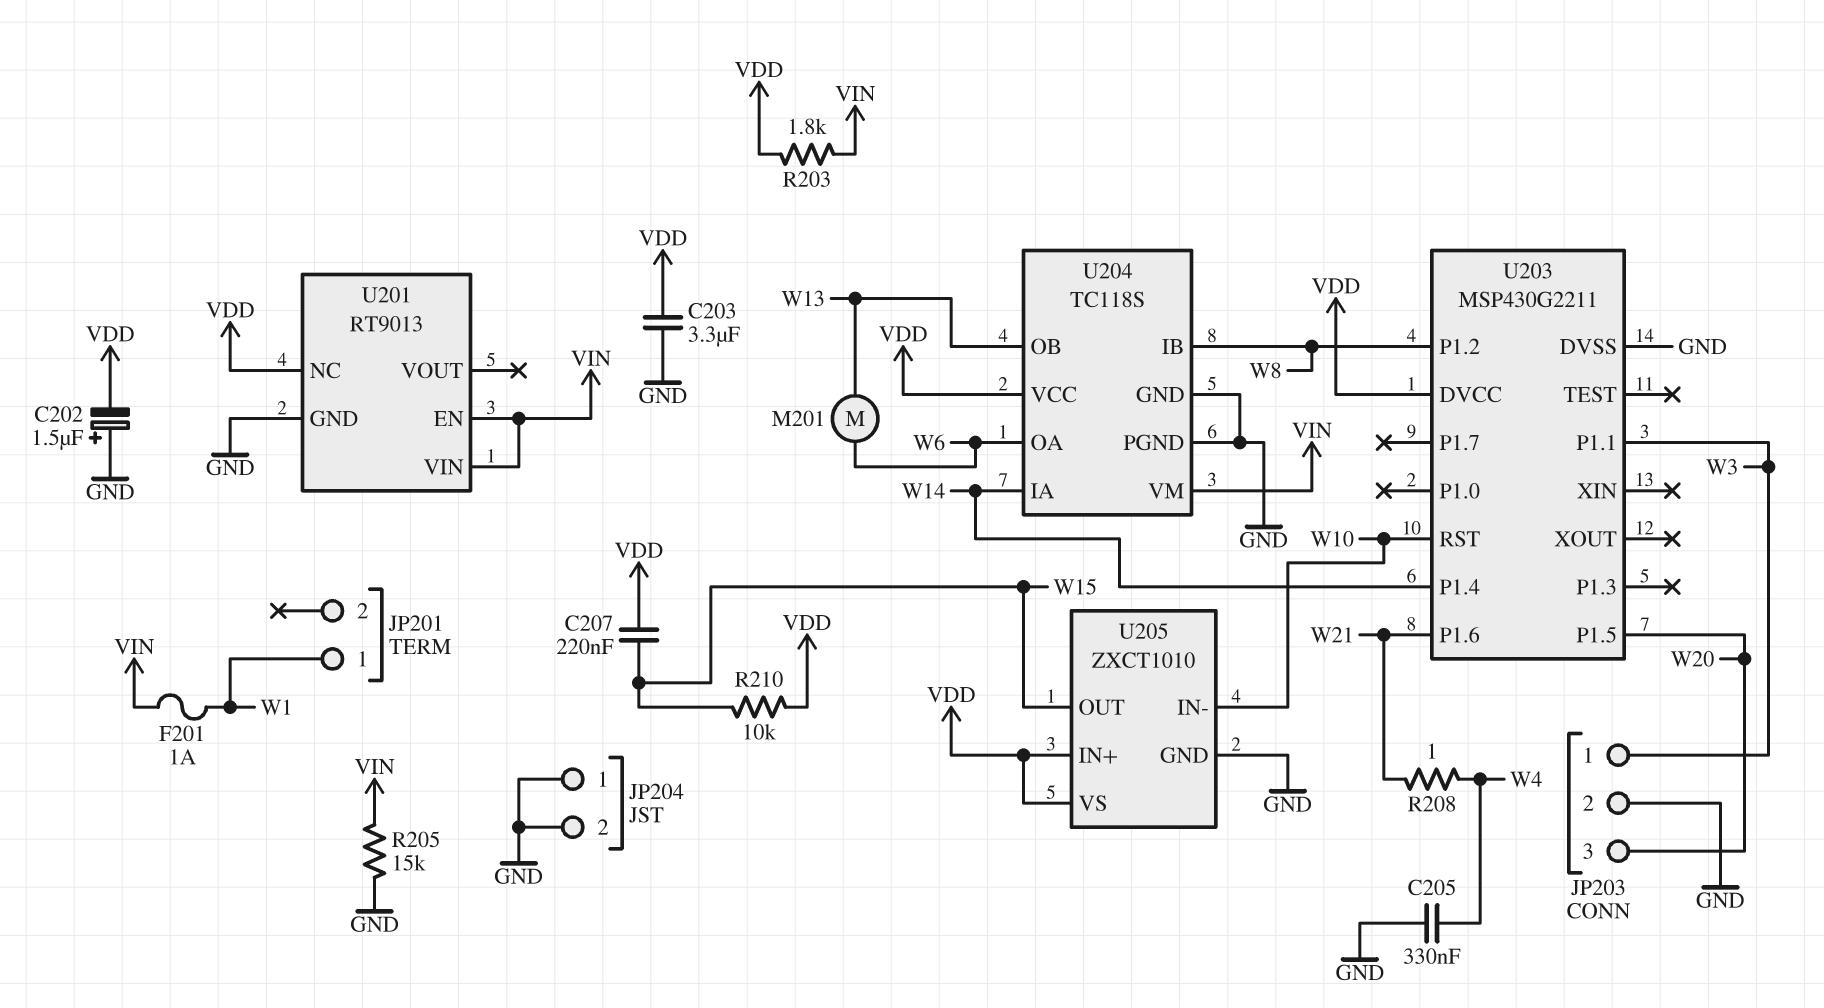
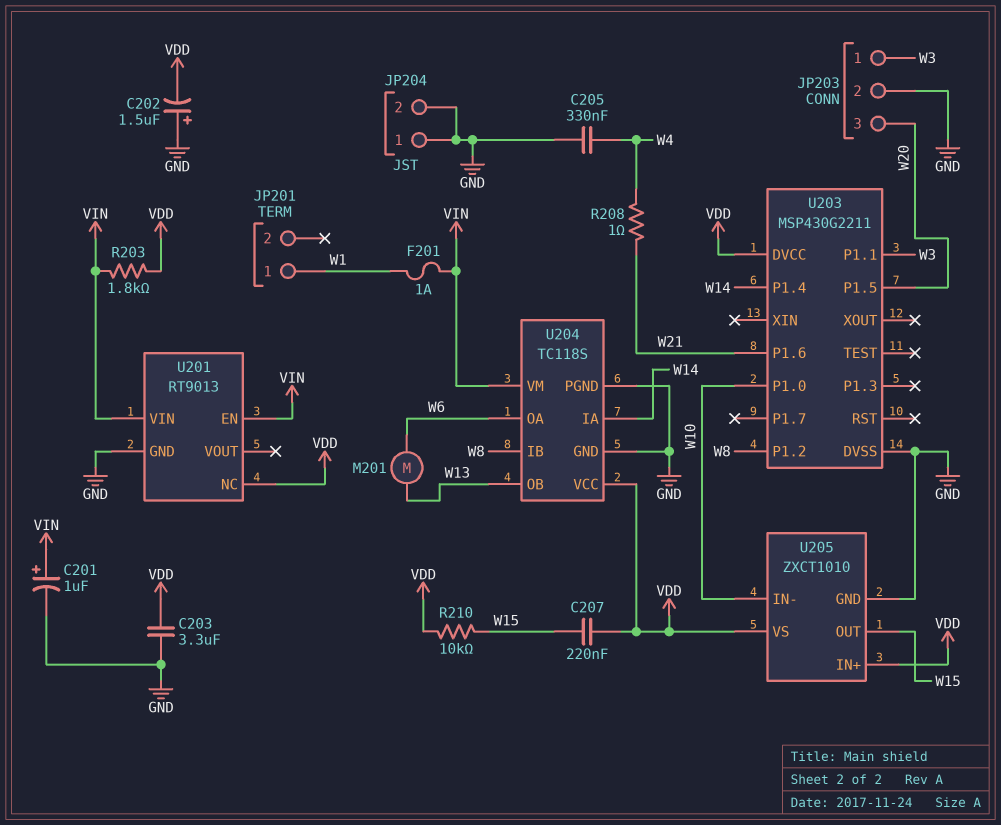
C201: none -> 1uF (plus VIN, minus GND)
R205: 15k (GND, VIN) -> none
U203 pin P1.0: none -> W10
U203 pin RST: W10 -> none

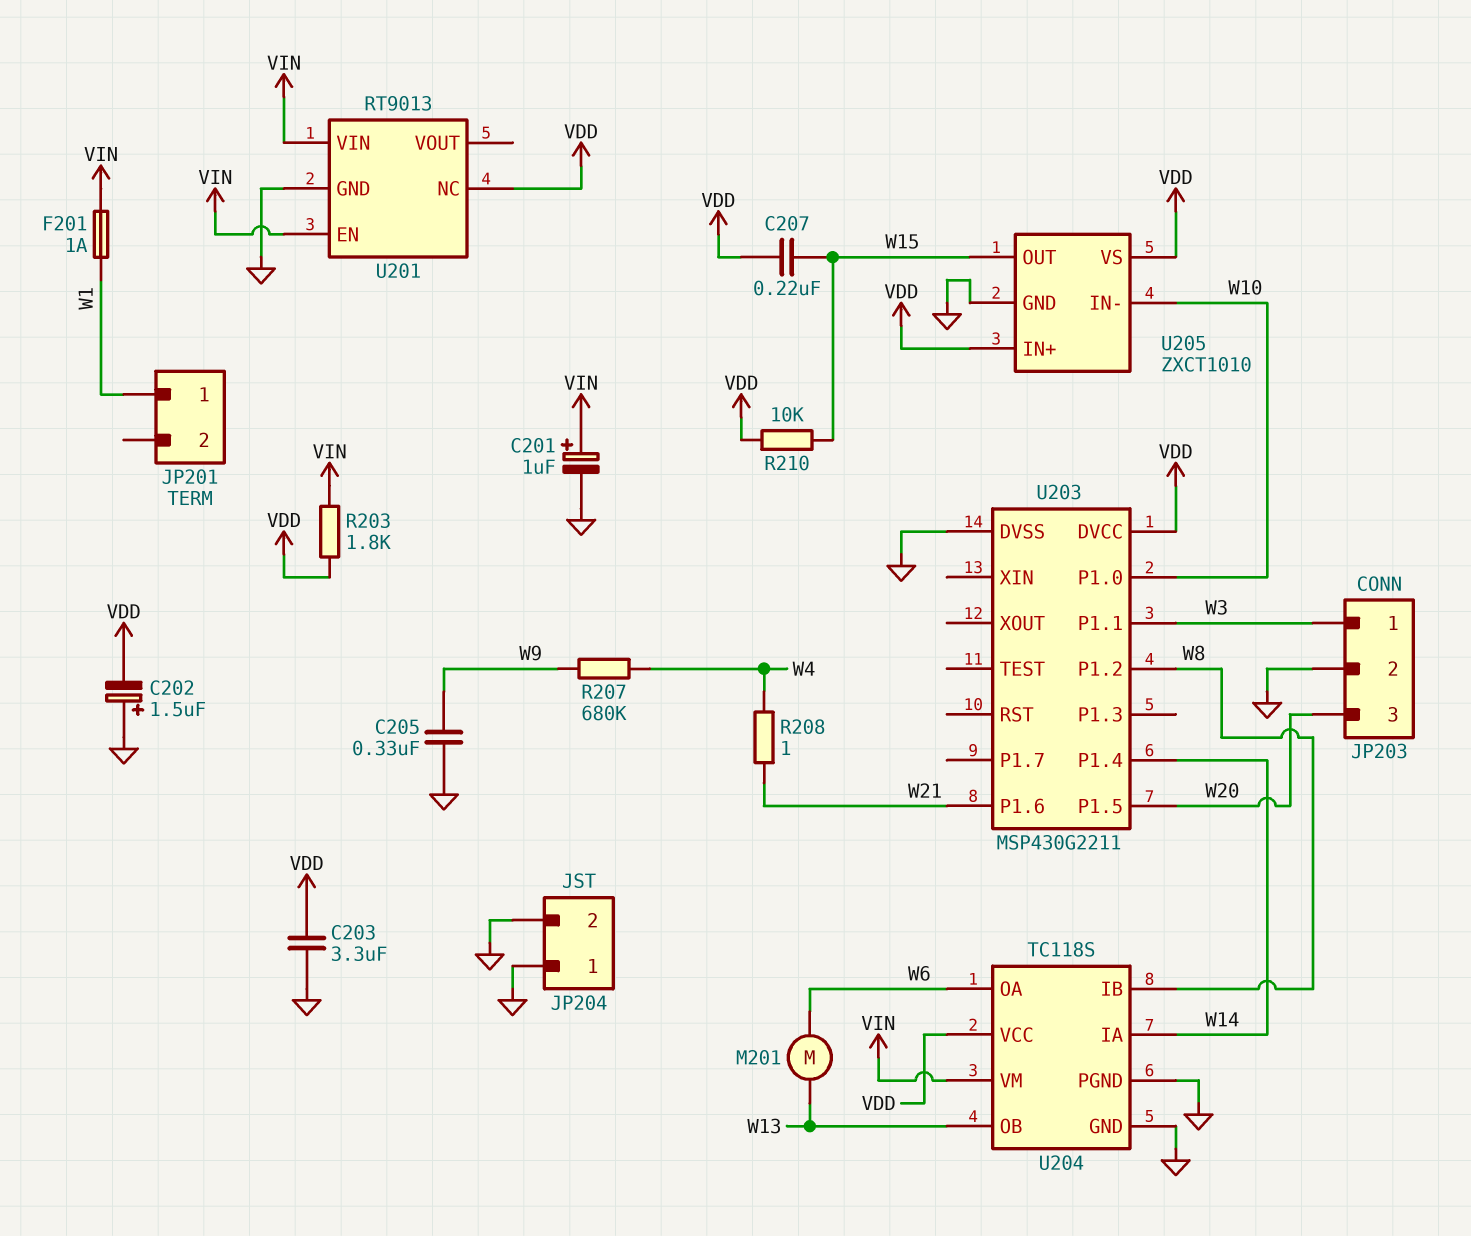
C205: 330nF (GND, W4) -> 330nF (GND, W9)
R207: none -> 680k (W4, W9)

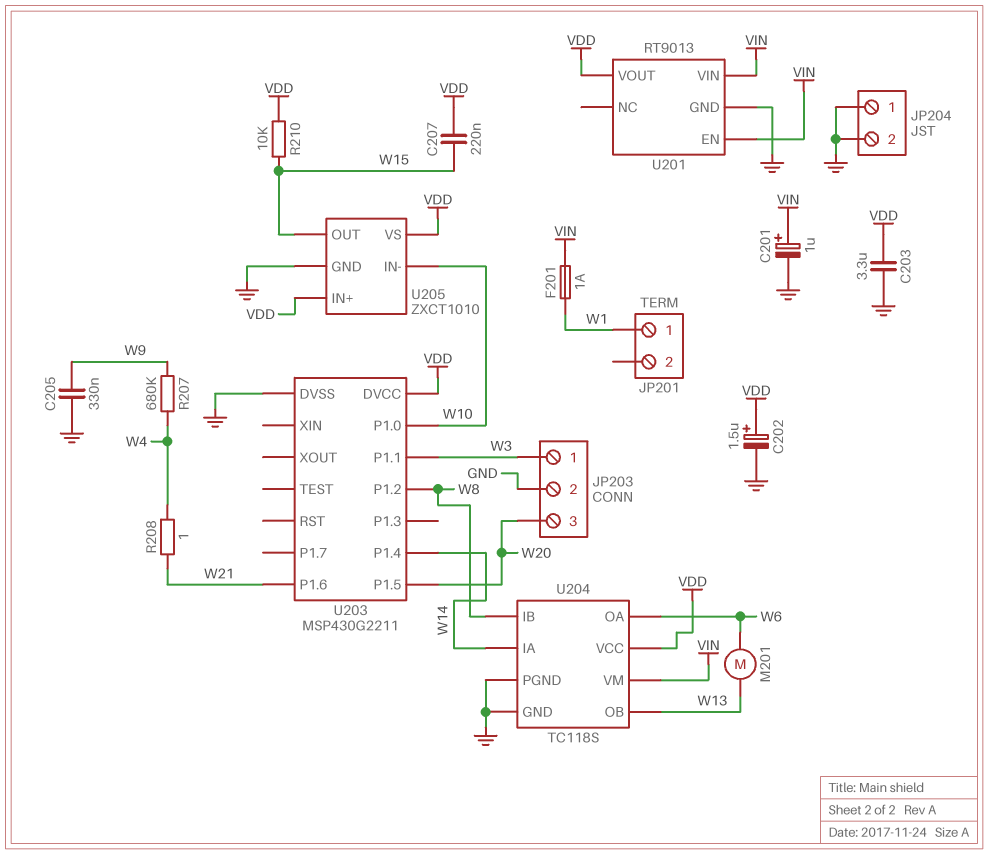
C202: 1.5uF (plus GND, minus VDD) -> 1.5uF (plus VDD, minus GND)
R203: 1.8k (VDD, VIN) -> none
U201 pin NC: VDD -> none
U201 pin VOUT: none -> VDD

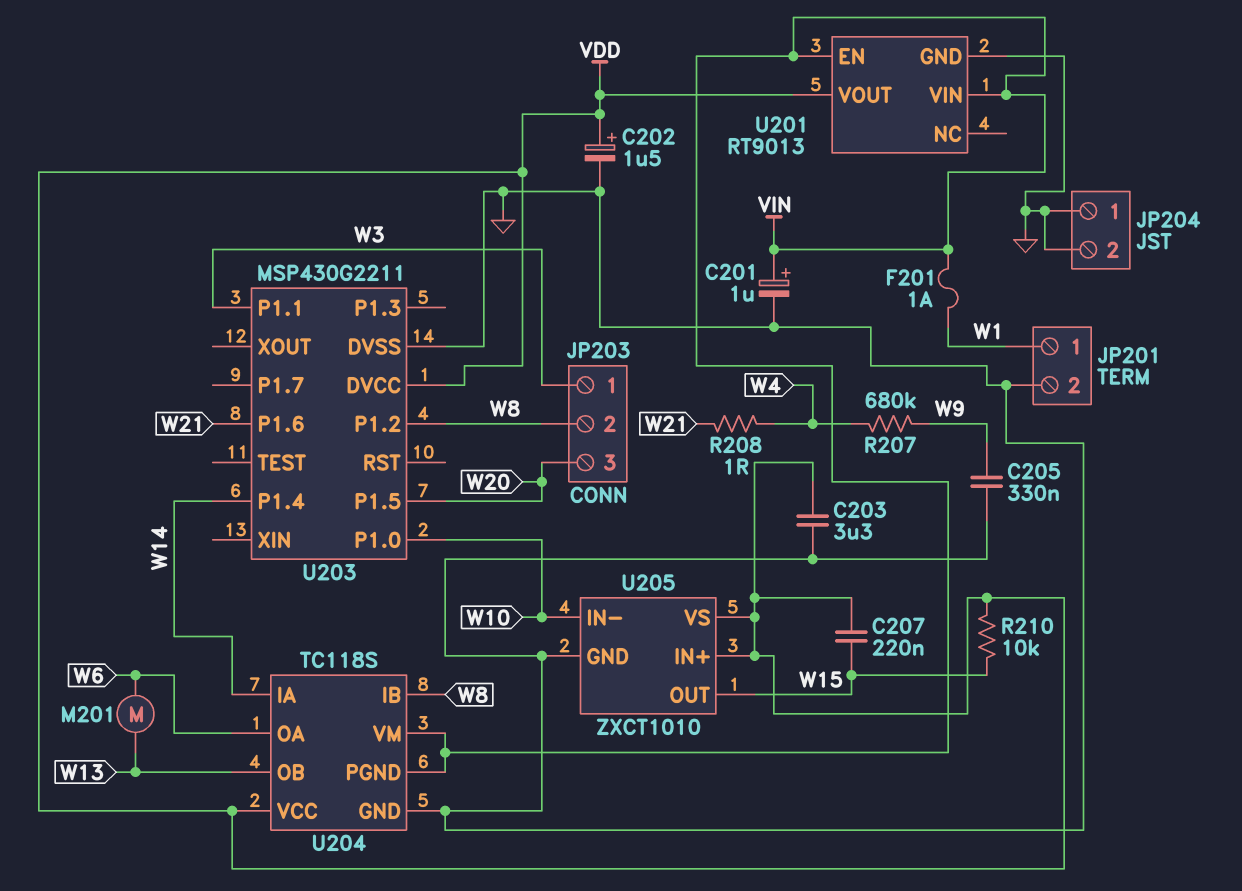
JP201 pin 2: none -> GND
JP203 pin 2: GND -> W8
U204 pin PGND: GND -> VIN

